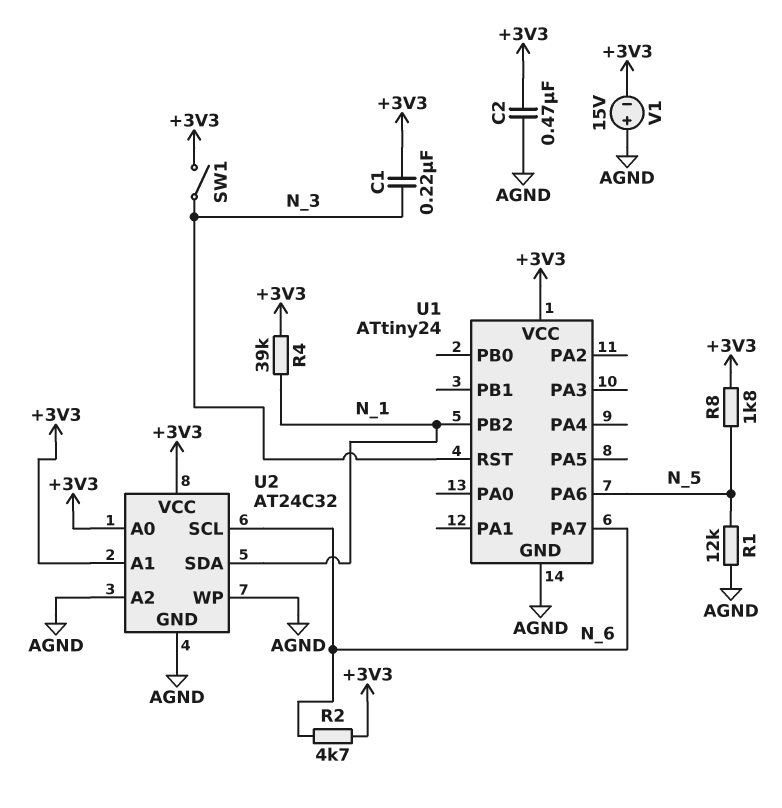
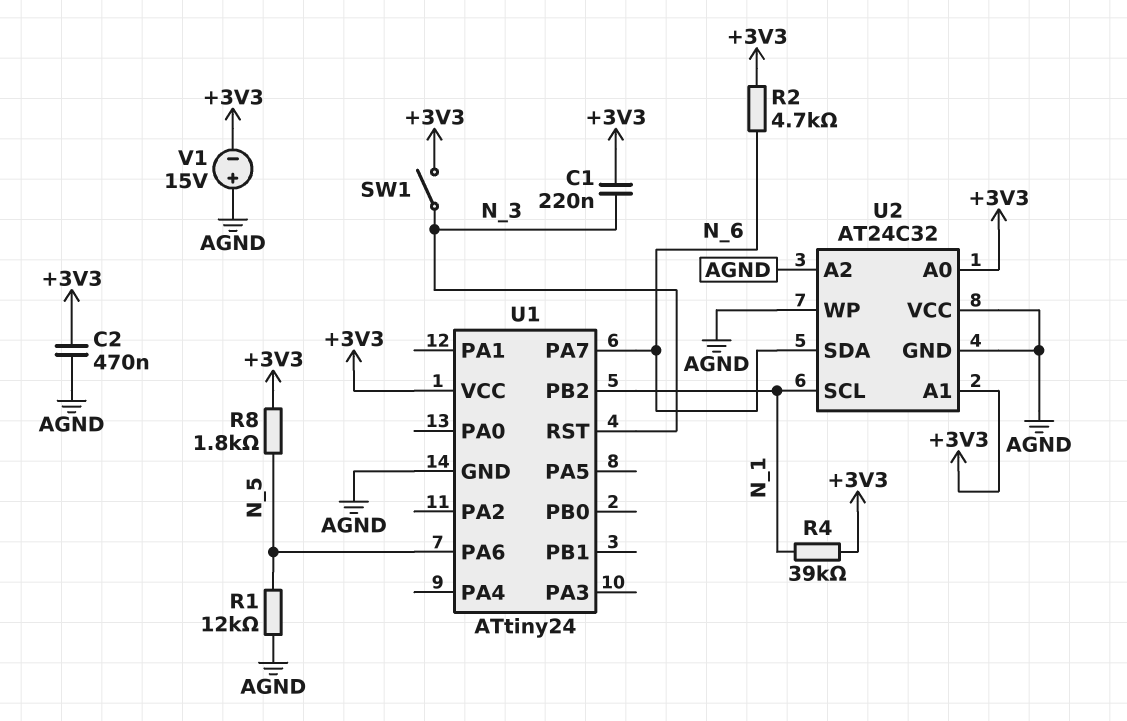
U2 pin SCL: N_6 -> N_1
U2 pin SDA: N_1 -> N_6
U2 pin VCC: +3V3 -> AGND

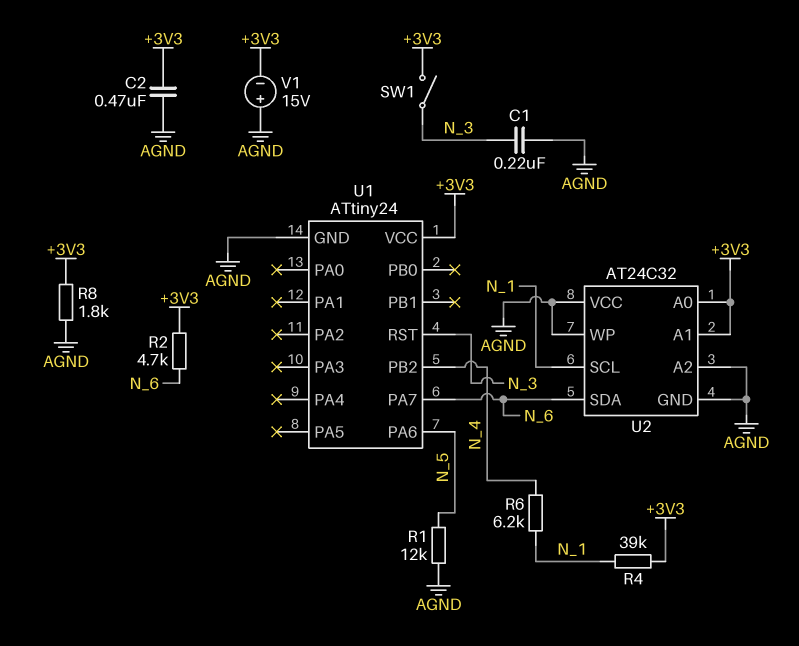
C1: 220nF (+3V3, N_3) -> 220nF (AGND, N_3)
R6: none -> 6.2k (N_1, N_4)
R8: 1.8k (+3V3, N_5) -> 1.8k (+3V3, AGND)
U1 pin PB2: N_1 -> N_4

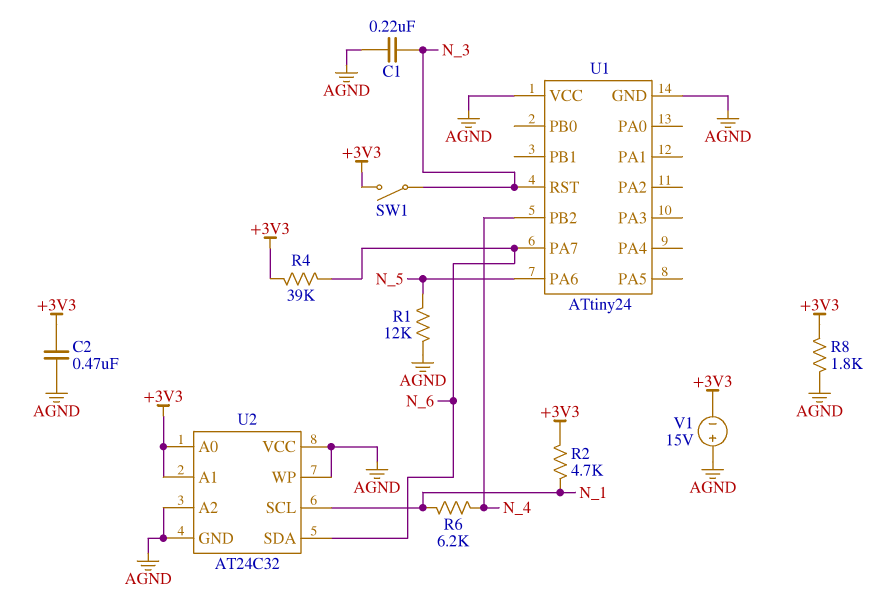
R2: 4.7k (+3V3, N_6) -> 4.7k (+3V3, N_1)
R4: 39k (+3V3, N_1) -> 39k (+3V3, N_6)
U1 pin VCC: +3V3 -> AGND

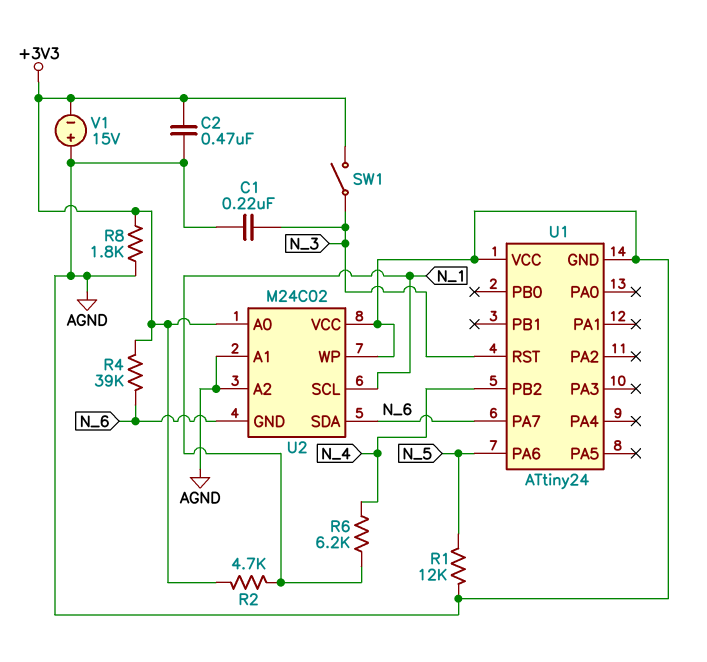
U2: AT24C32 -> M24C02
U2 pin A1: +3V3 -> AGND
U2 pin GND: AGND -> N_6

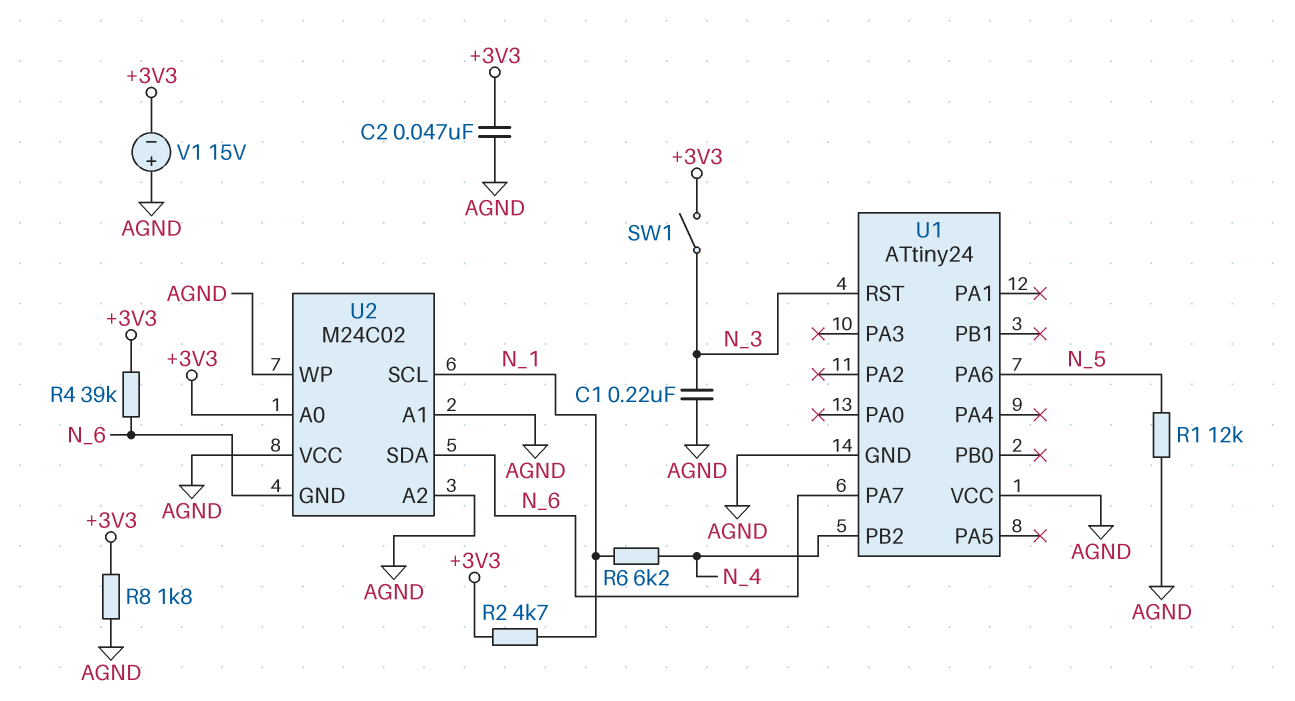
C2: 470nF (+3V3, AGND) -> 47nF (+3V3, AGND)

